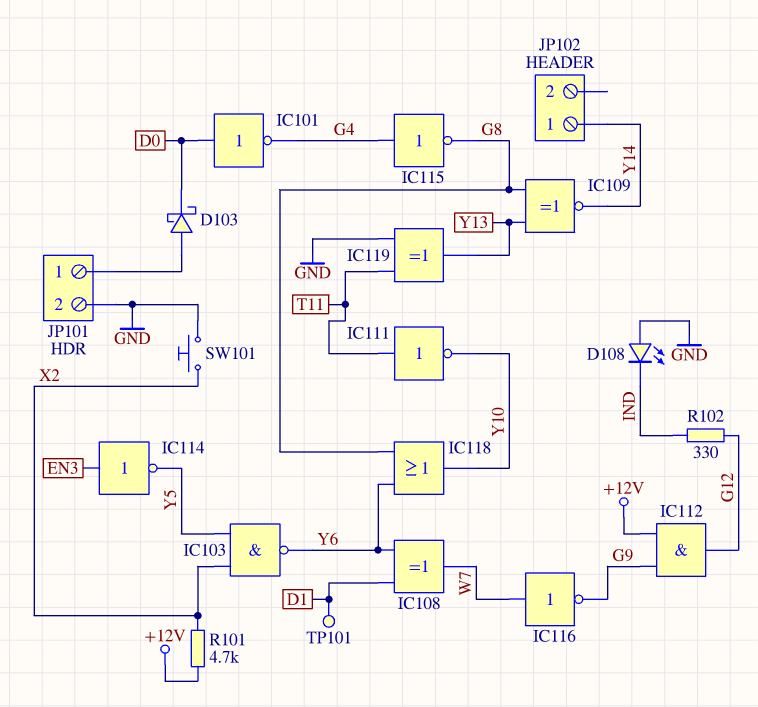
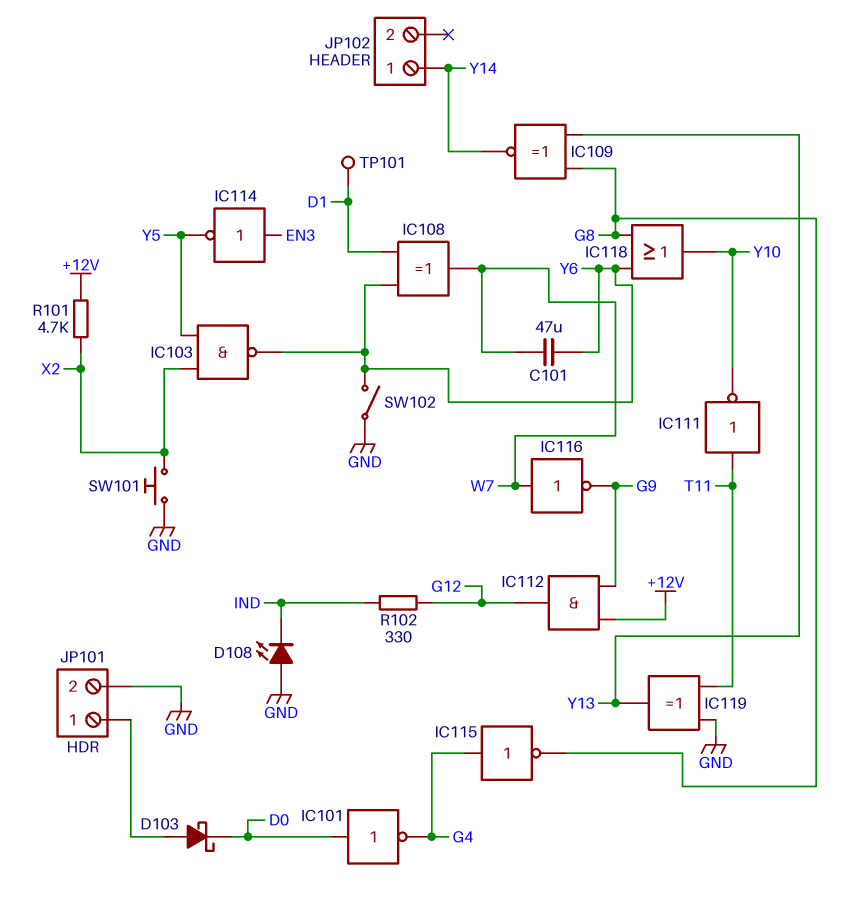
C101: none -> 47uF (W7, Y6)
SW102: none -> switch (GND, Y6)

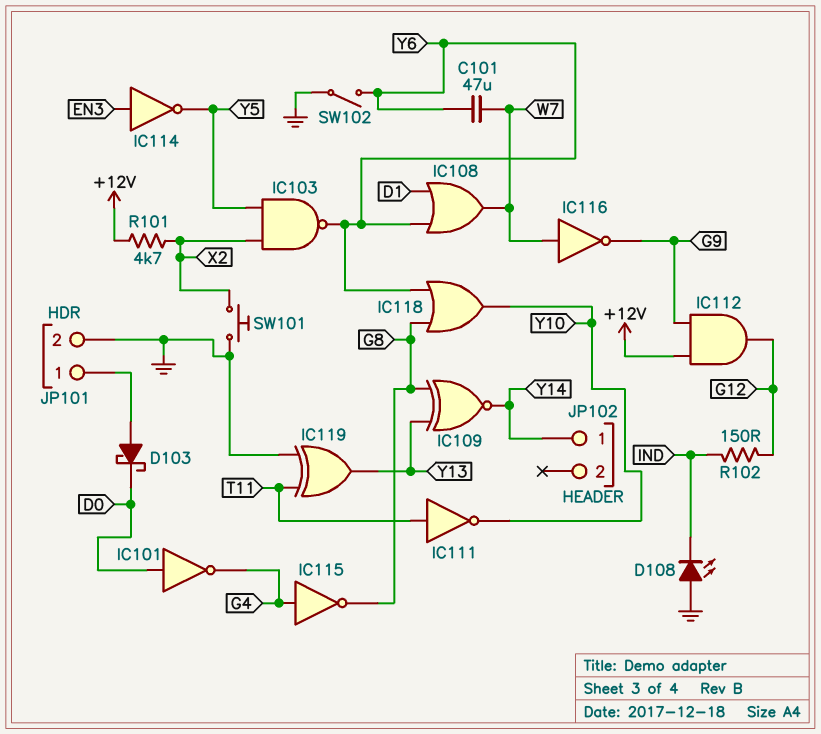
IC108: XOR (in D1, in Y6, out W7) -> OR (in D1, in Y6, out W7)
R102: 330 (G12, IND) -> 150 (G12, IND)
TP101: test point (D1) -> none

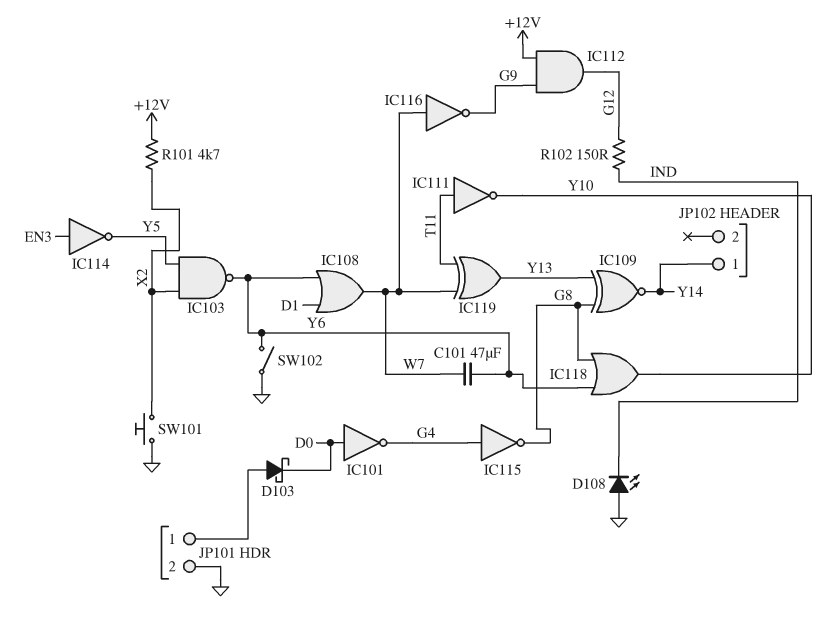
IC119: XOR (in GND, in T11, out Y13) -> XOR (in T11, in W7, out Y13)

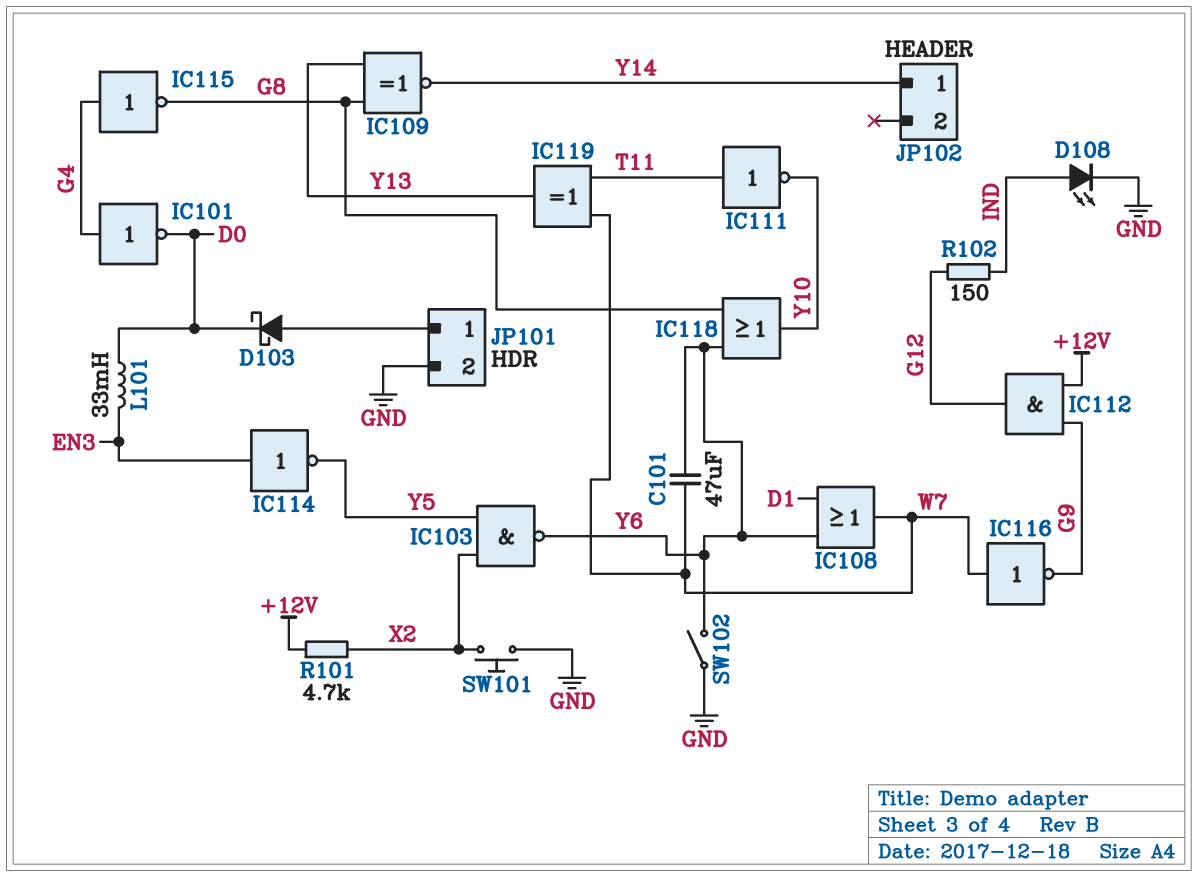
D108: LED (A GND, K IND) -> LED (A IND, K GND)
IC101: NOT (in D0, out G4) -> NOT (in G4, out D0)
L101: none -> 33mH (D0, EN3)

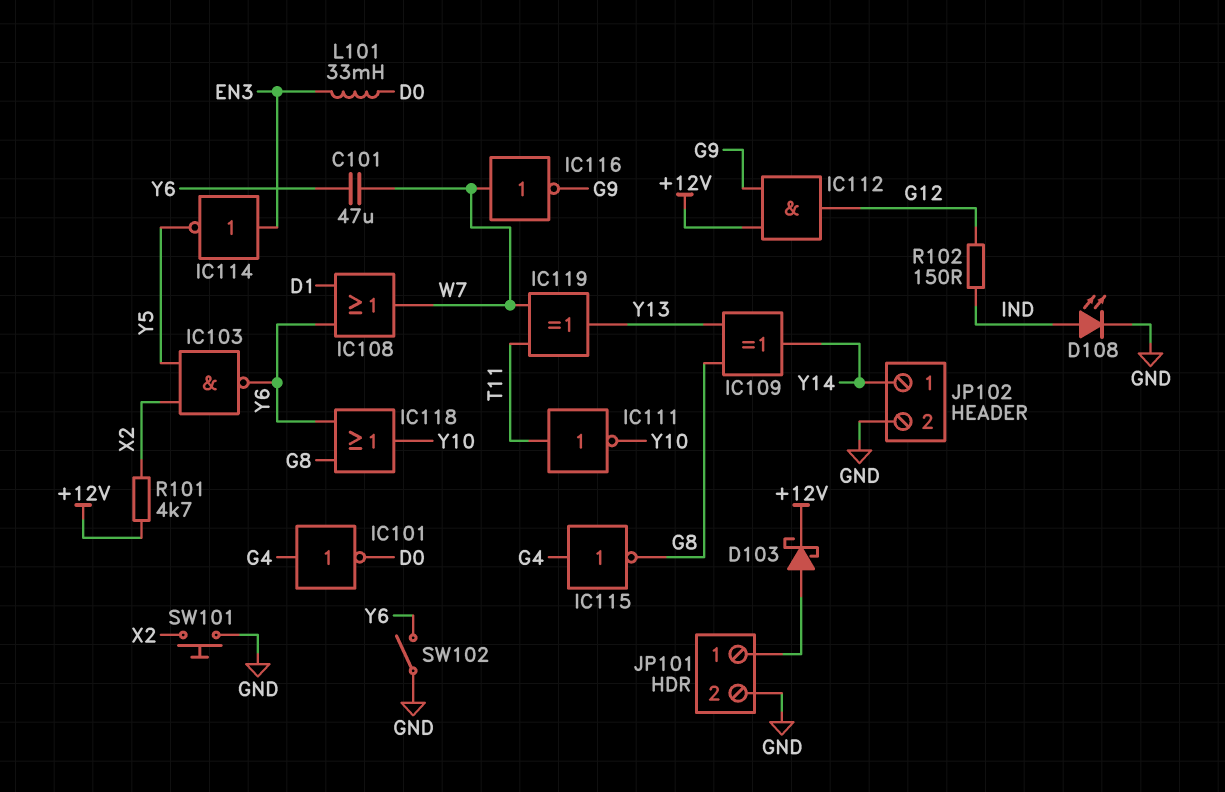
D103: schottky (A JP101/1, K D0) -> schottky (A JP101/1, K +12V)
IC109: XNOR (in G8, in Y13, out Y14) -> XOR (in G8, in Y13, out Y14)
JP102 pin 2: none -> GND

